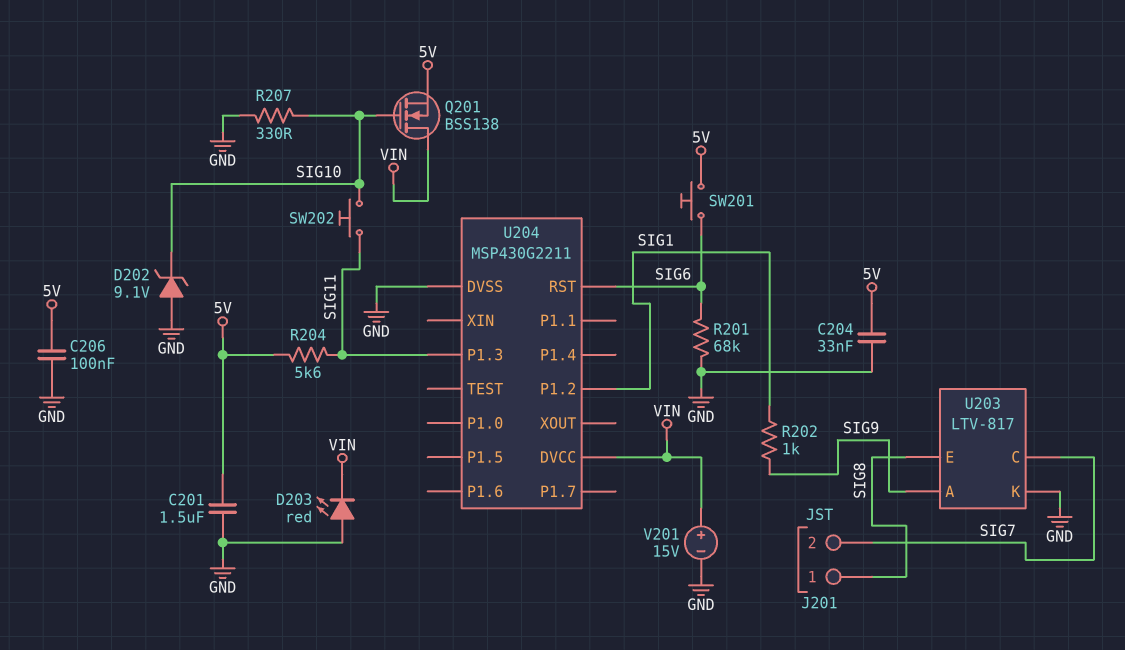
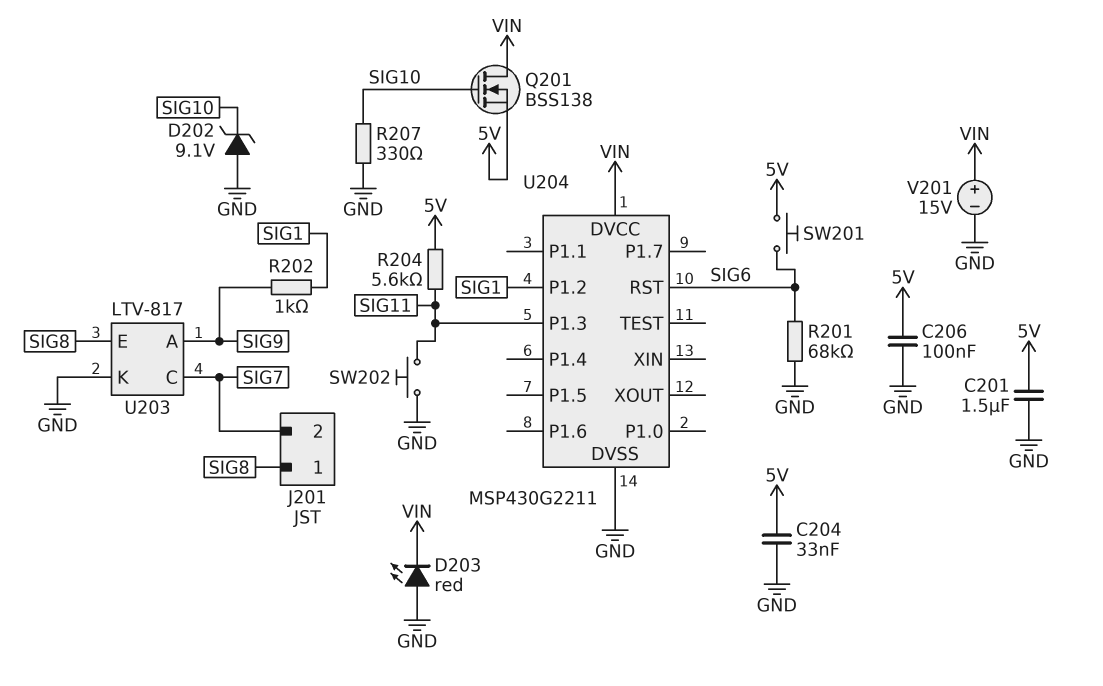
SW202: button (SIG10, SIG11) -> button (GND, SIG11)

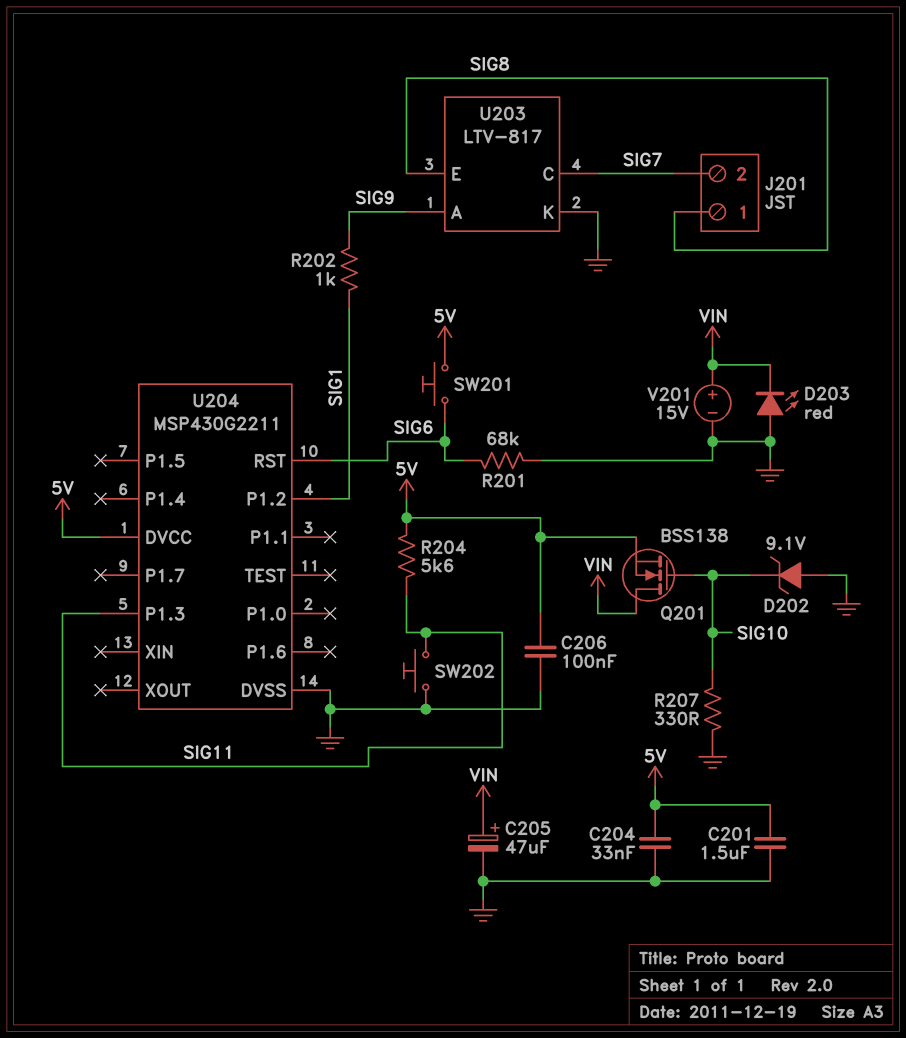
C205: none -> 47uF (plus VIN, minus GND)
U204 pin DVCC: VIN -> 5V

